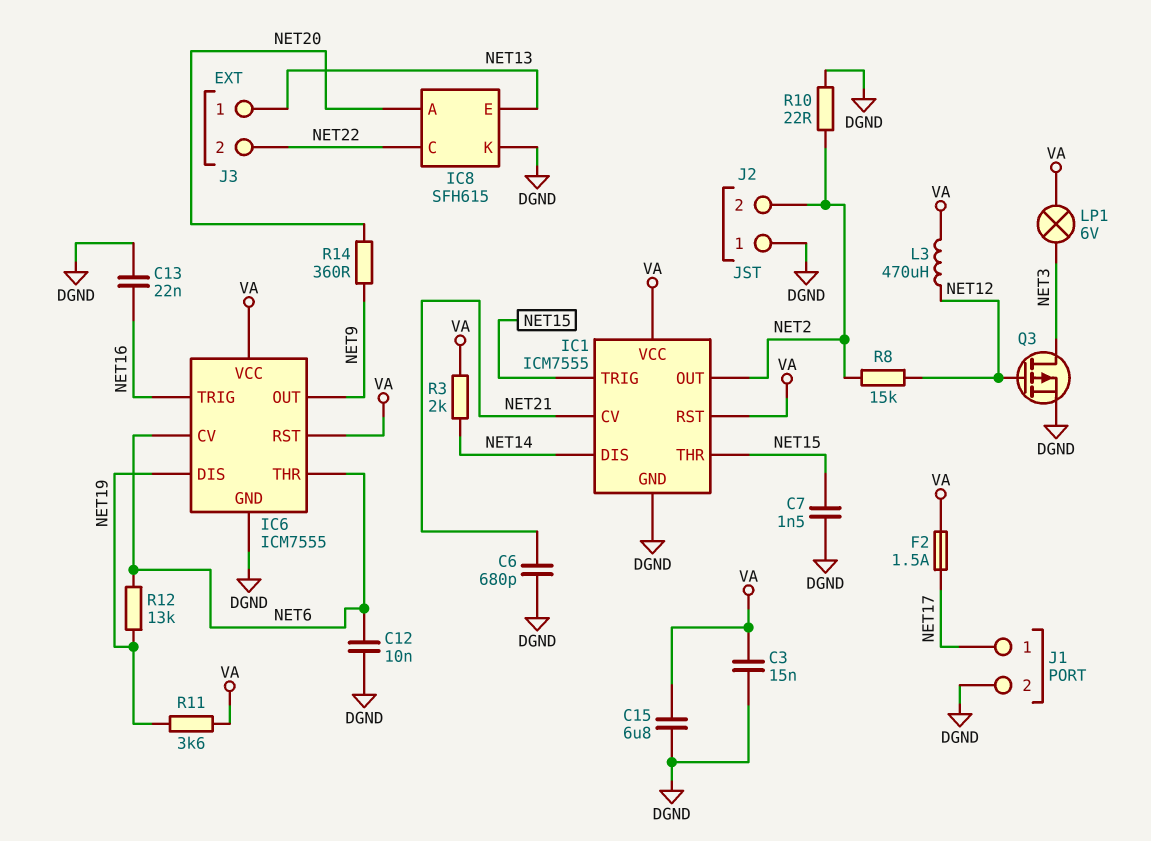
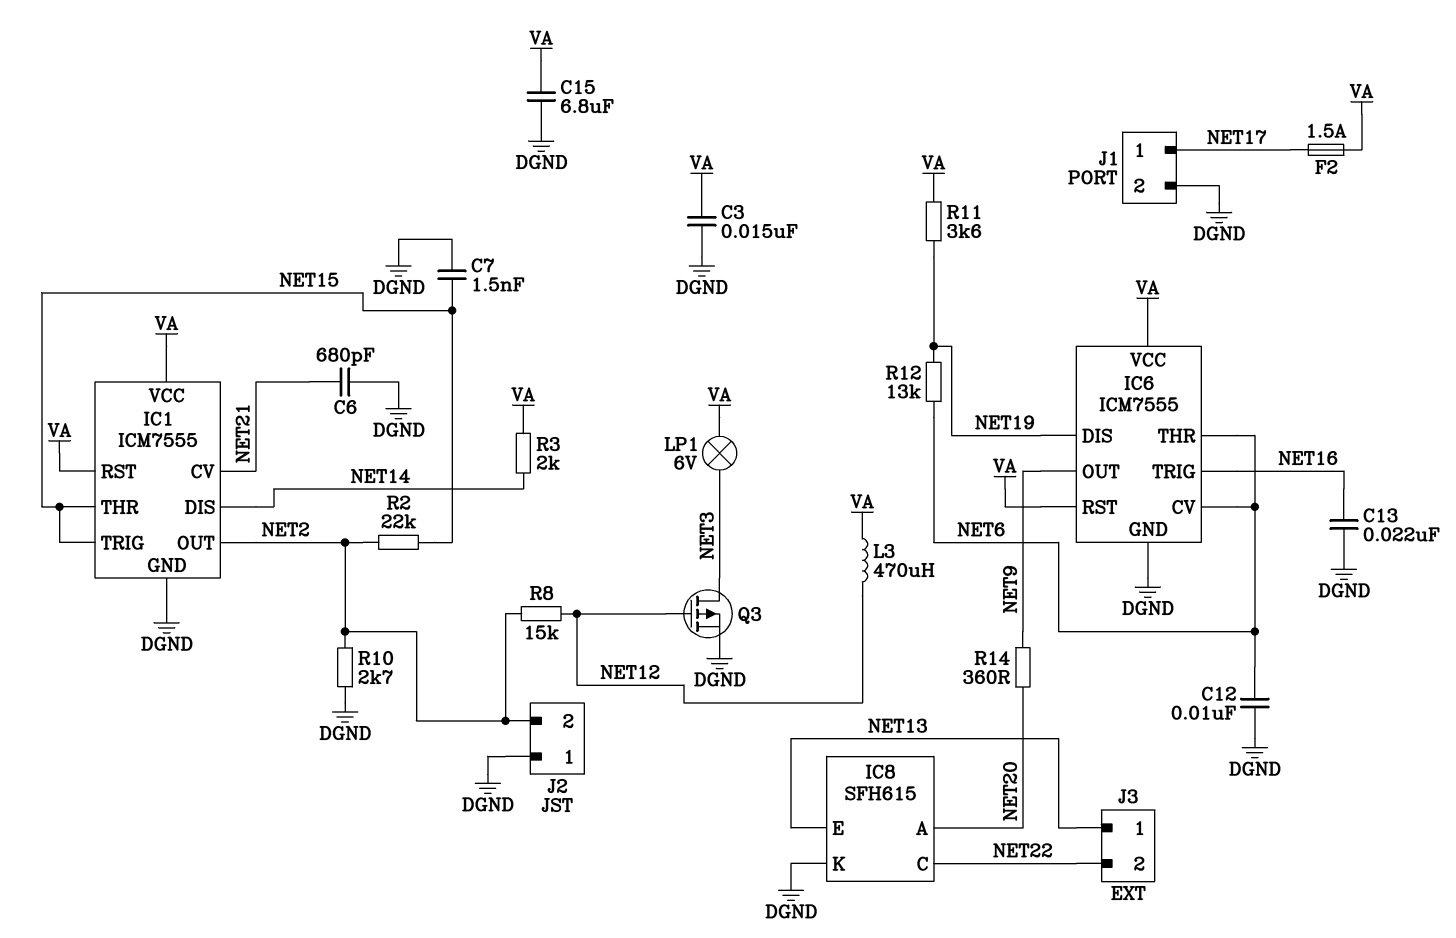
R2: none -> 22k (NET2, NET15)
R10: 22 (DGND, NET2) -> 2.7k (DGND, NET2)

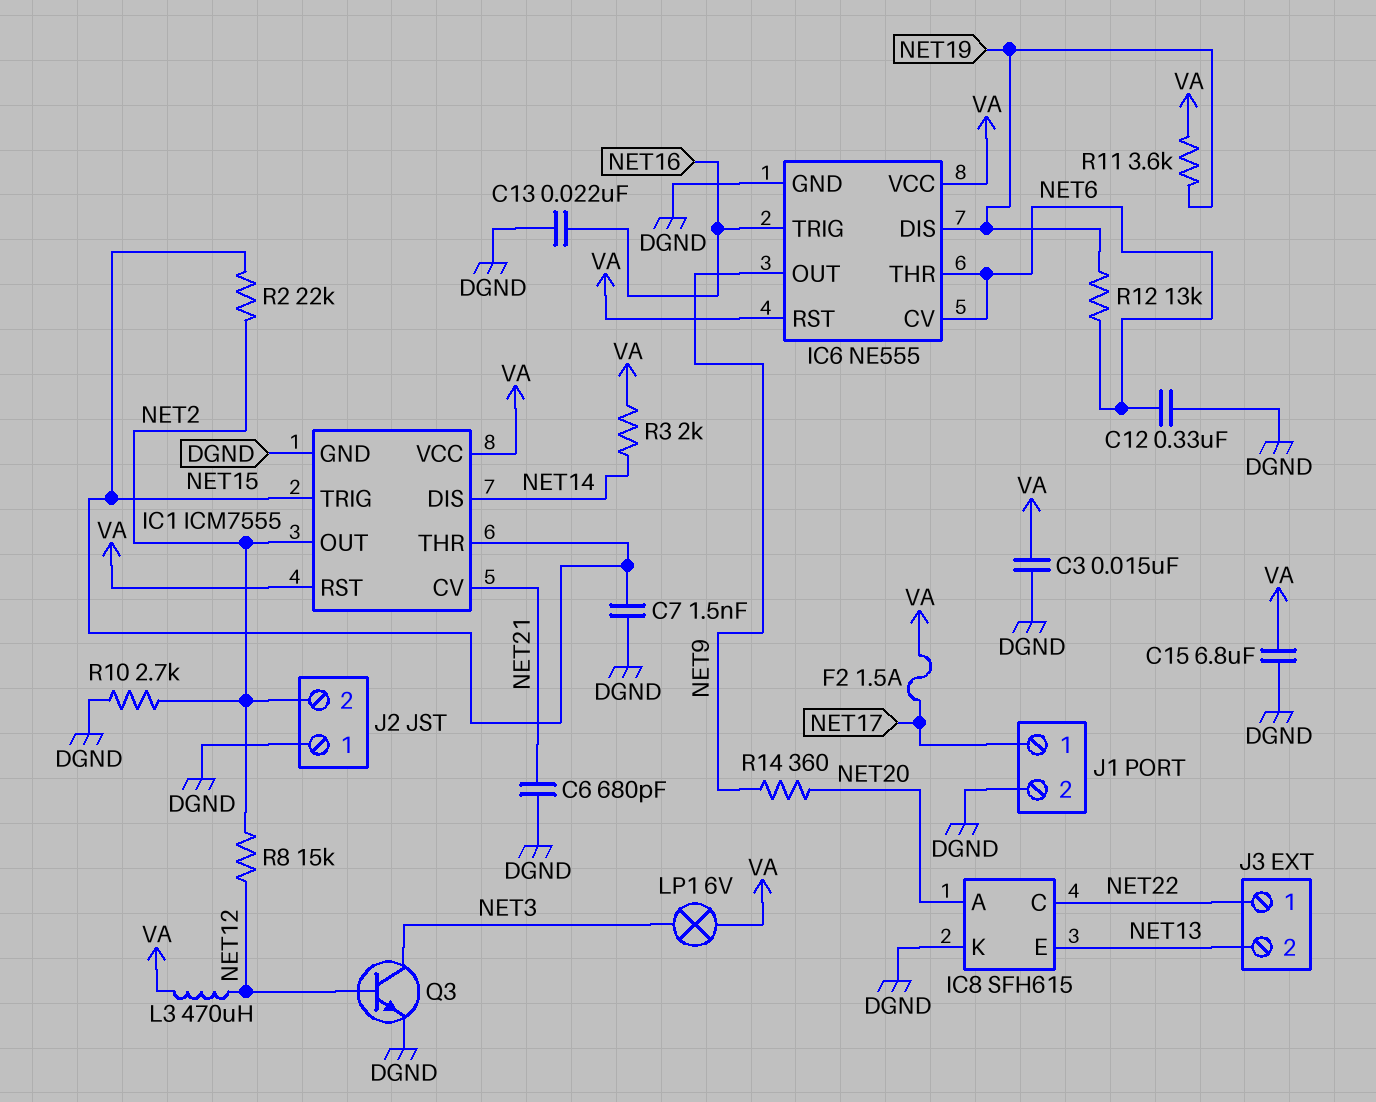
C12: 10nF (DGND, NET6) -> 330nF (DGND, NET6)
IC6: ICM7555 -> NE555
J3 pin 1: NET13 -> NET22
J3 pin 2: NET22 -> NET13
Q3: PMOS (G NET12, D NET3, S DGND) -> NPN (B NET12, C NET3, E DGND)

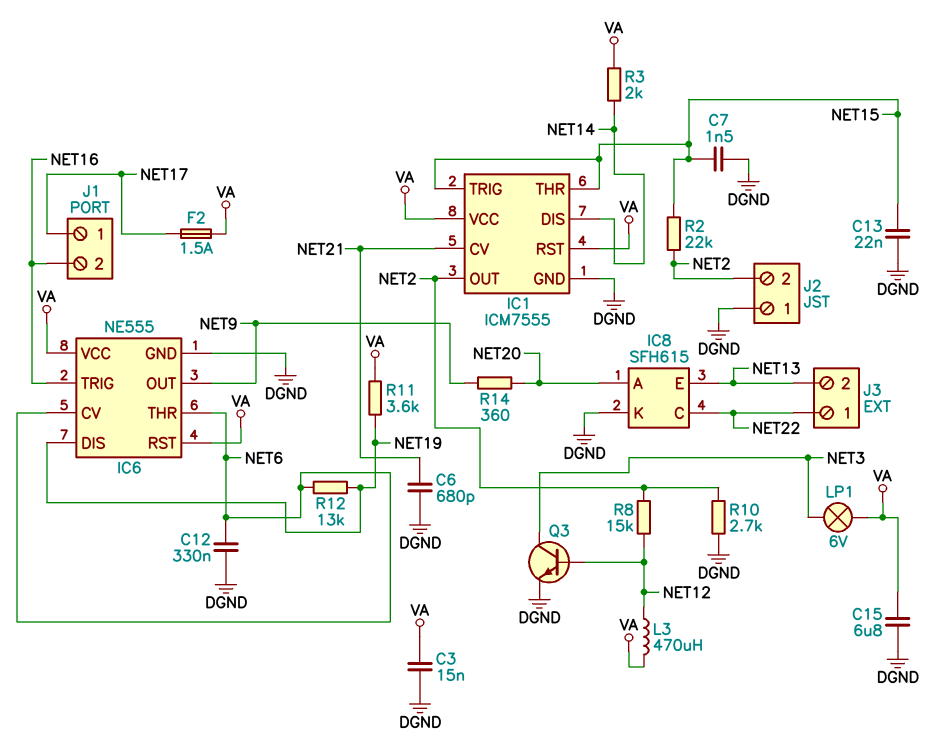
C13: 22nF (DGND, NET16) -> 22nF (DGND, NET15)
J1 pin 2: DGND -> NET16

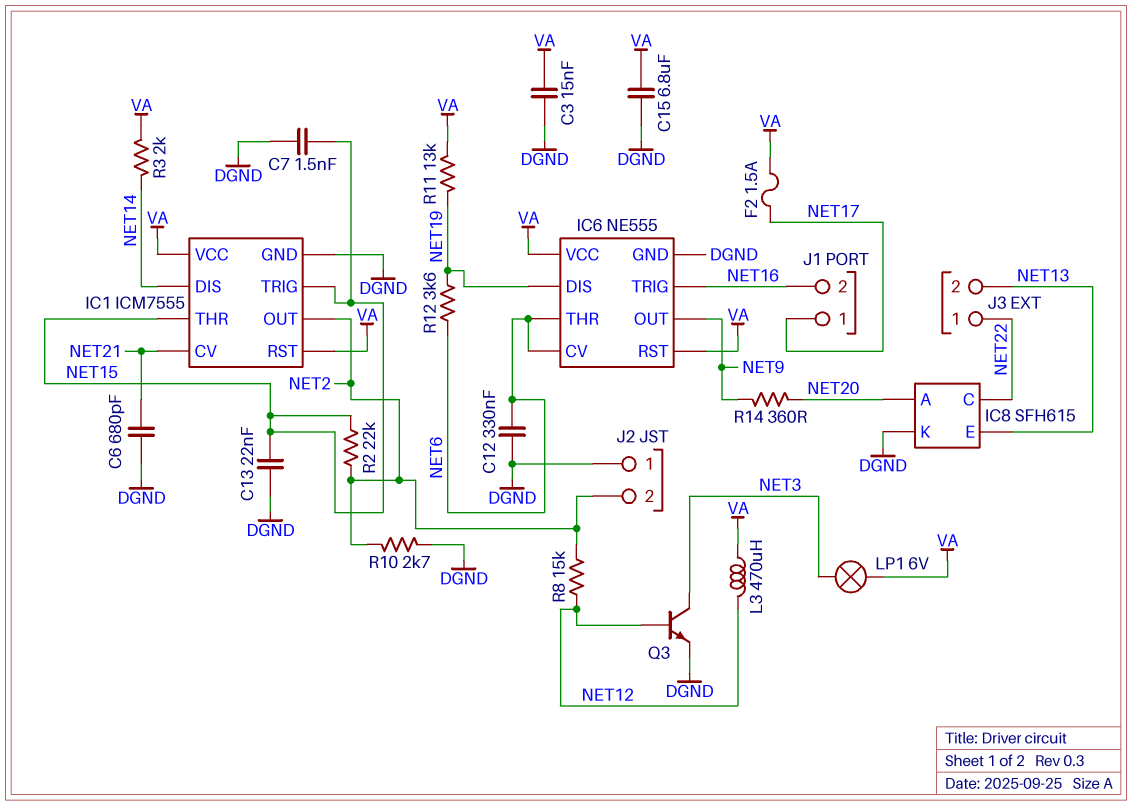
R11: 3.6k (NET19, VA) -> 13k (NET19, VA)
R12: 13k (NET6, NET19) -> 3.6k (NET6, NET19)

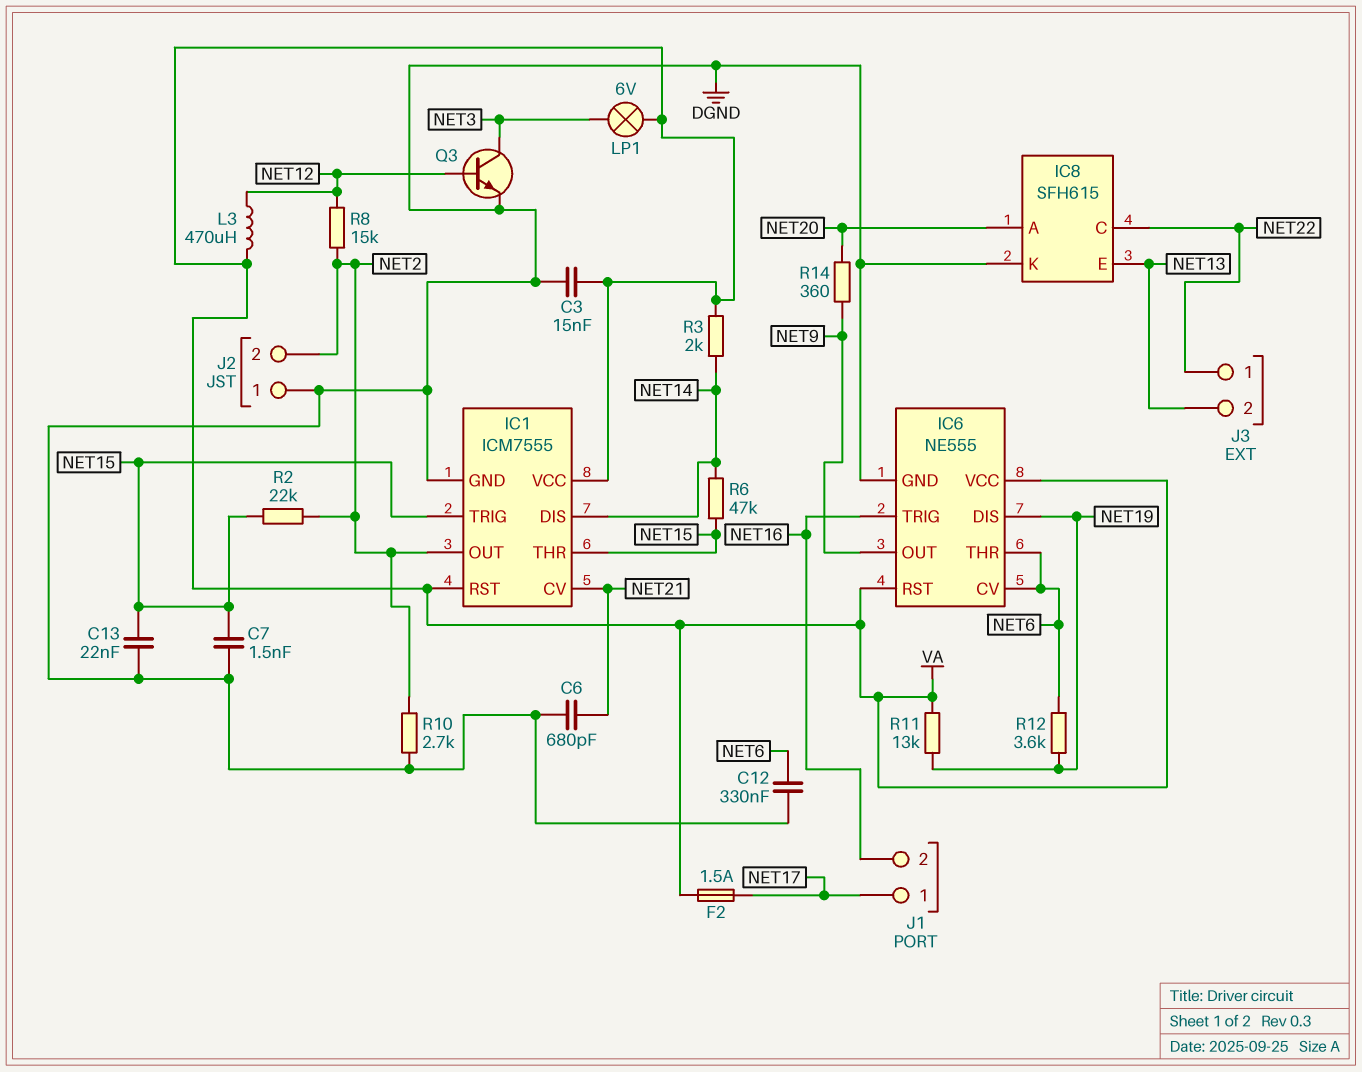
C15: 6.8uF (DGND, VA) -> none
R6: none -> 47k (NET14, NET15)

